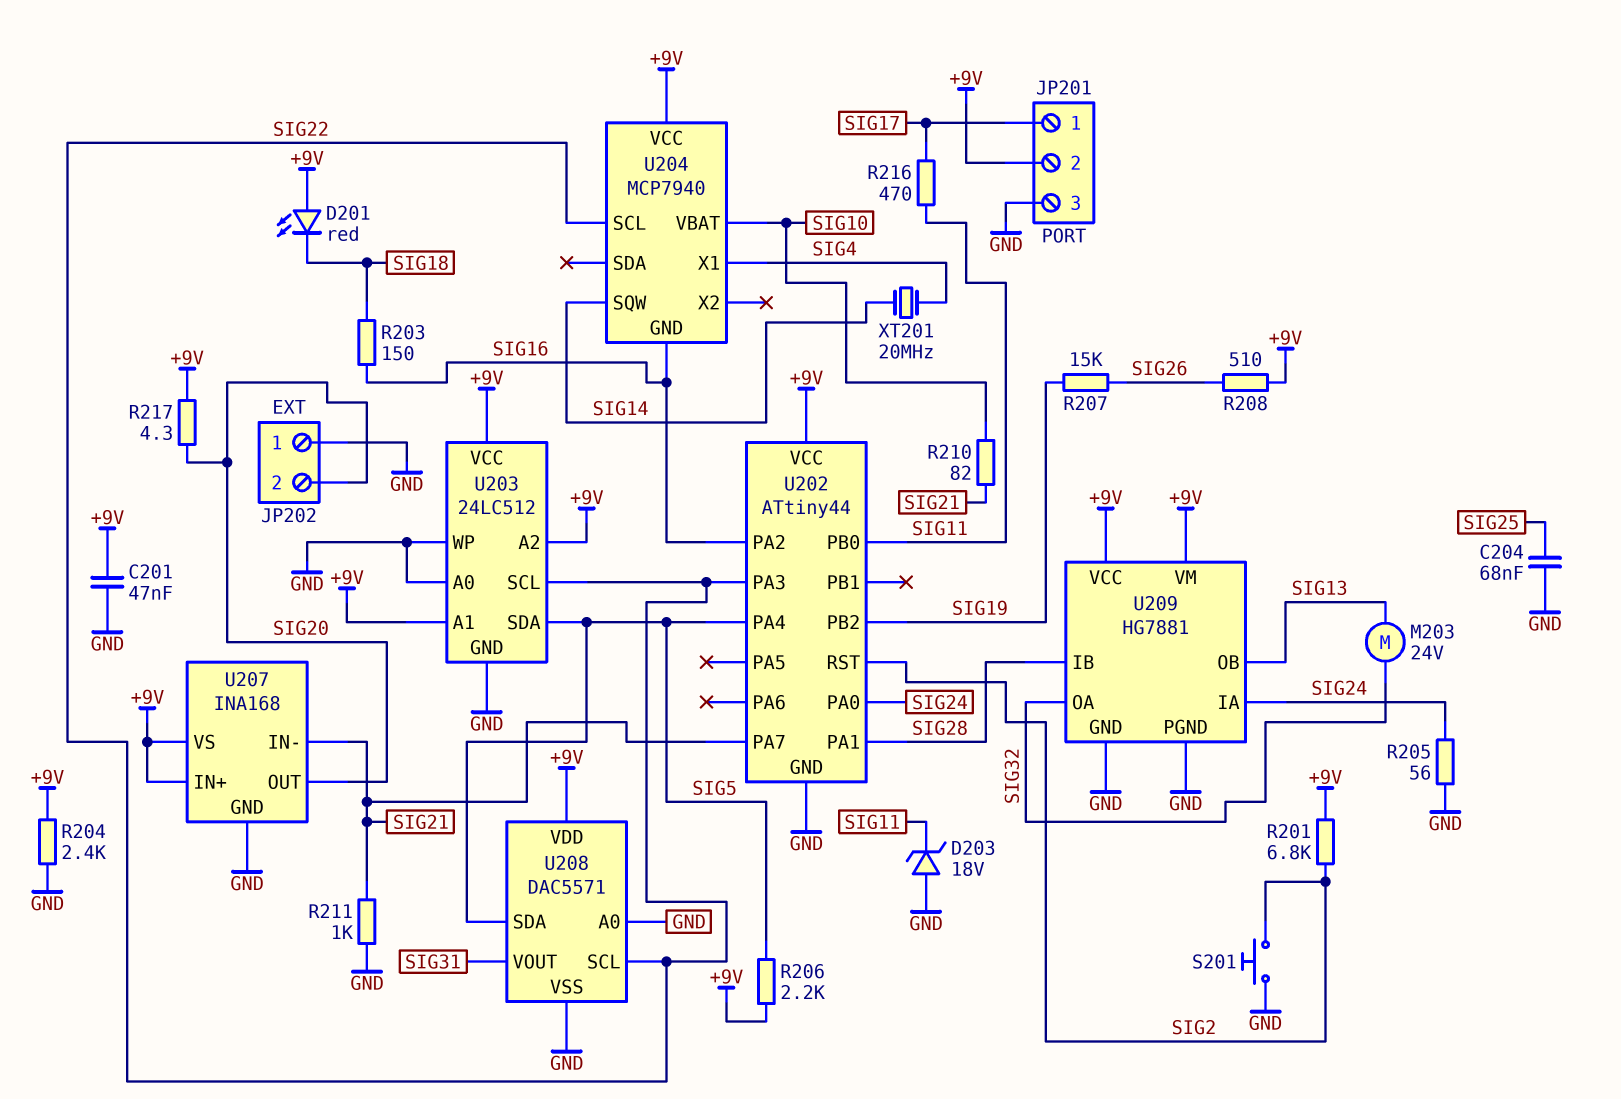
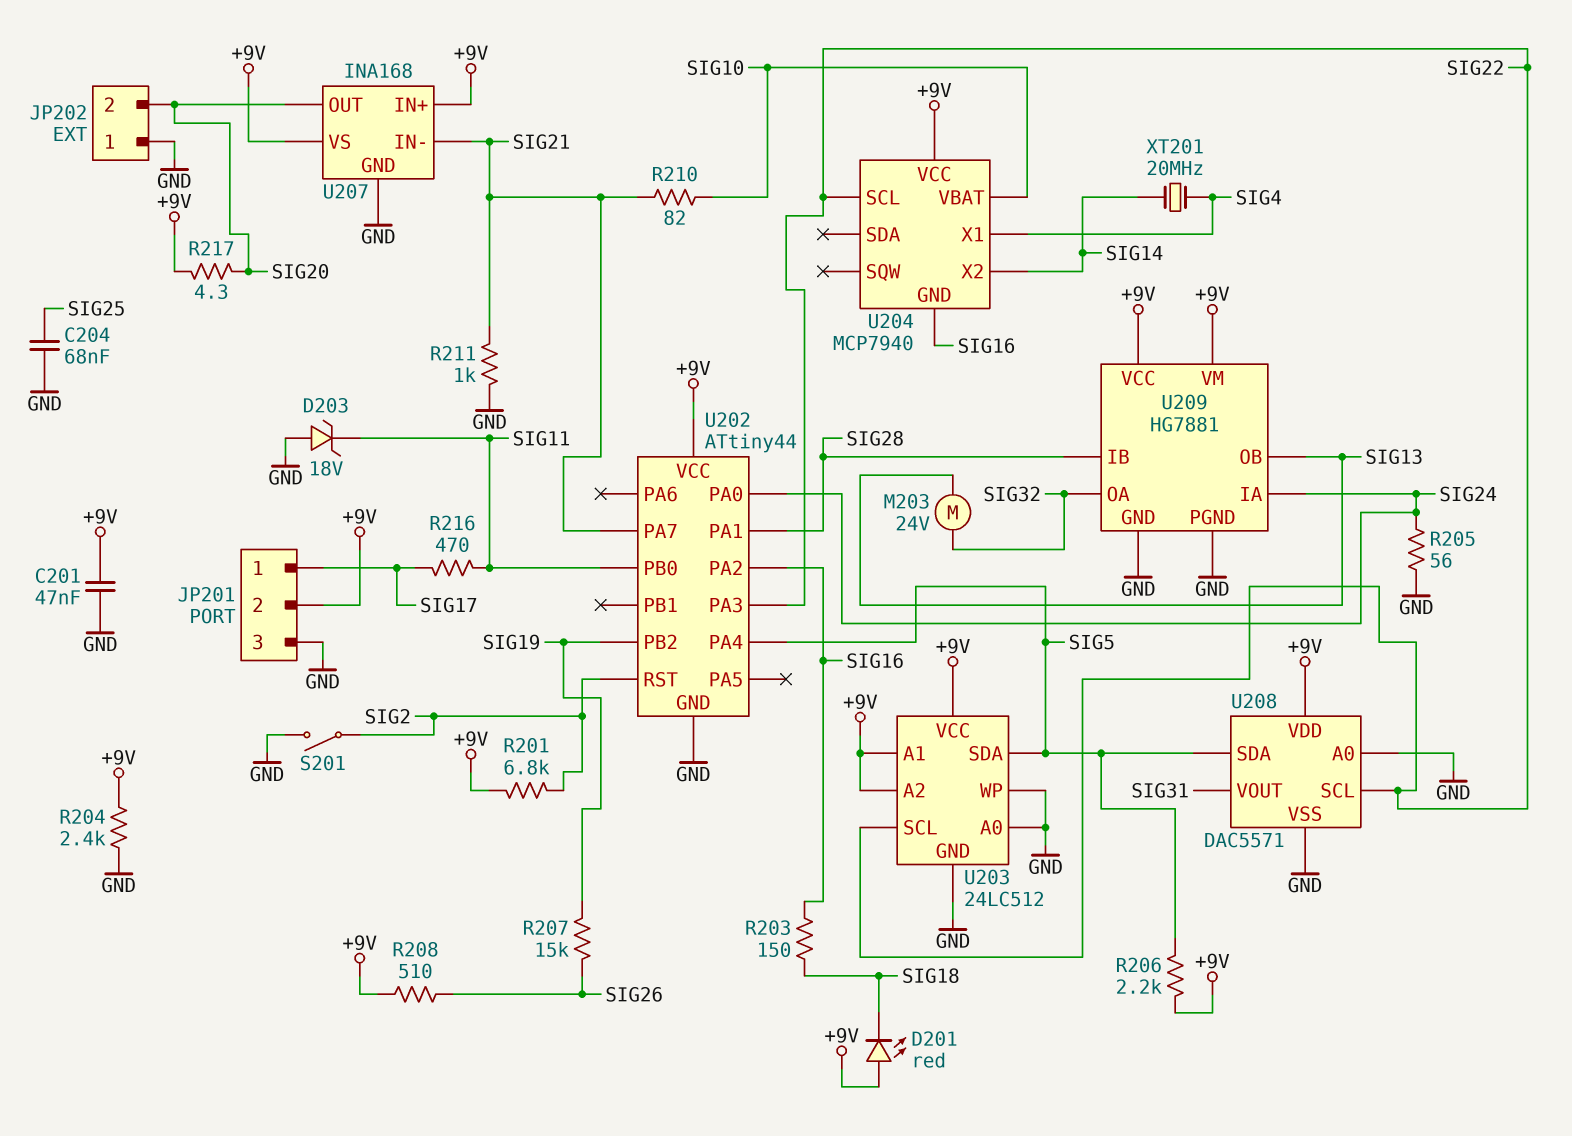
S201: button (GND, SIG2) -> switch (GND, SIG2)
U204 pin SQW: SIG14 -> none
U204 pin X2: none -> SIG14

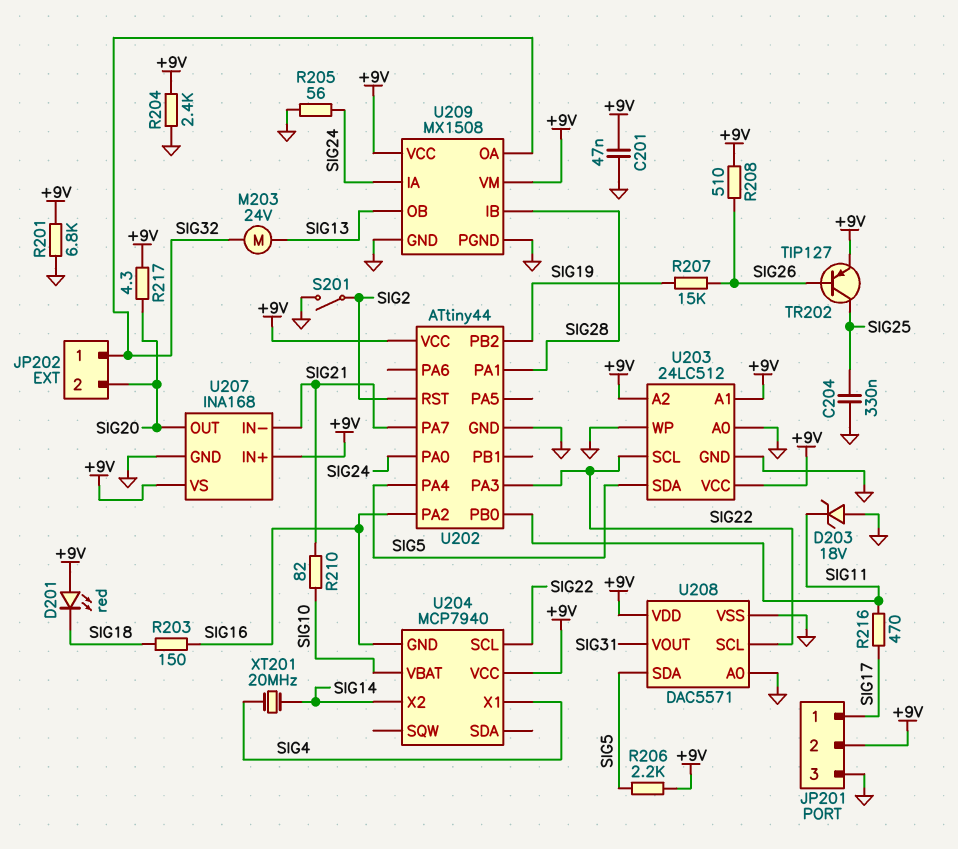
C204: 68nF (GND, SIG25) -> 330nF (GND, SIG25)
JP202 pin 1: GND -> SIG32
R201: 6.8k (+9V, SIG2) -> 6.8k (+9V, GND)
R211: 1k (GND, SIG21) -> none
TR202: none -> PNP TIP127 (B SIG26, C SIG25, E +9V)
U209: HG7881 -> MX1508

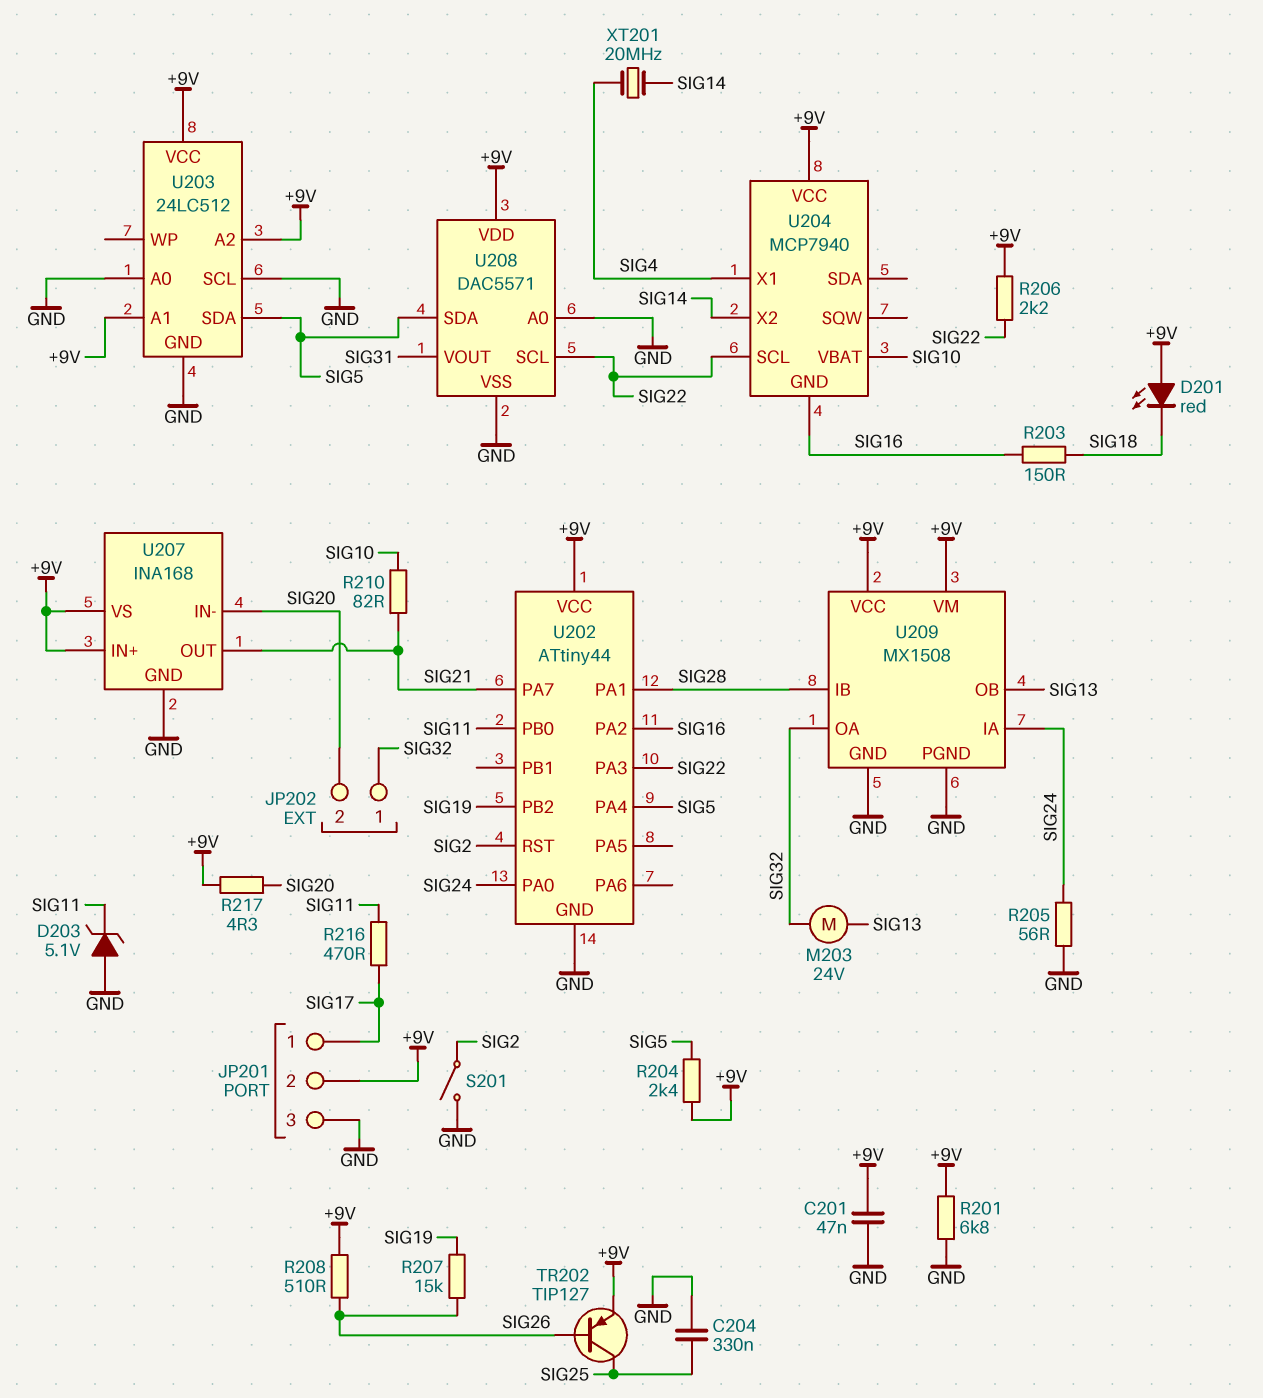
D203: zener 18V (A GND, K SIG11) -> zener 5.1V (A GND, K SIG11)
R204: 2.4k (+9V, GND) -> 2.4k (+9V, SIG5)
R206: 2.2k (+9V, SIG5) -> 2.2k (+9V, SIG22)
U203 pin SCL: SIG22 -> GND
U203 pin WP: GND -> none
U207 pin IN-: SIG21 -> SIG20
U207 pin OUT: SIG20 -> SIG21

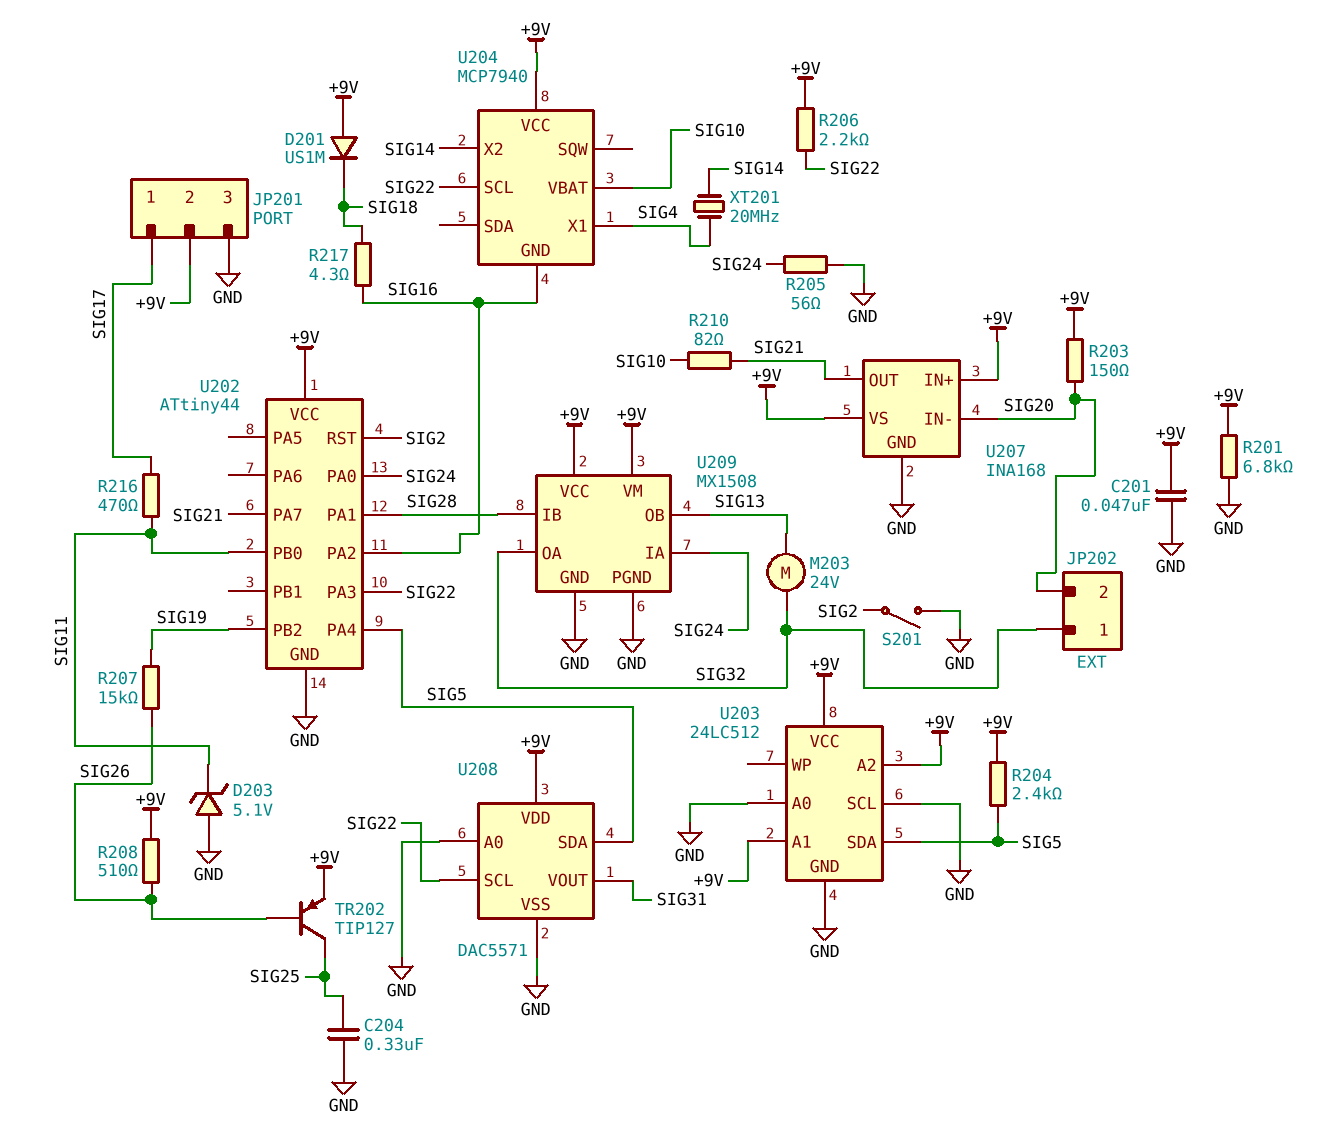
D201: LED red (A +9V, K SIG18) -> diode US1M (A +9V, K SIG18)
R203: 150 (SIG16, SIG18) -> 150 (+9V, SIG20)
R217: 4.3 (+9V, SIG20) -> 4.3 (SIG16, SIG18)

